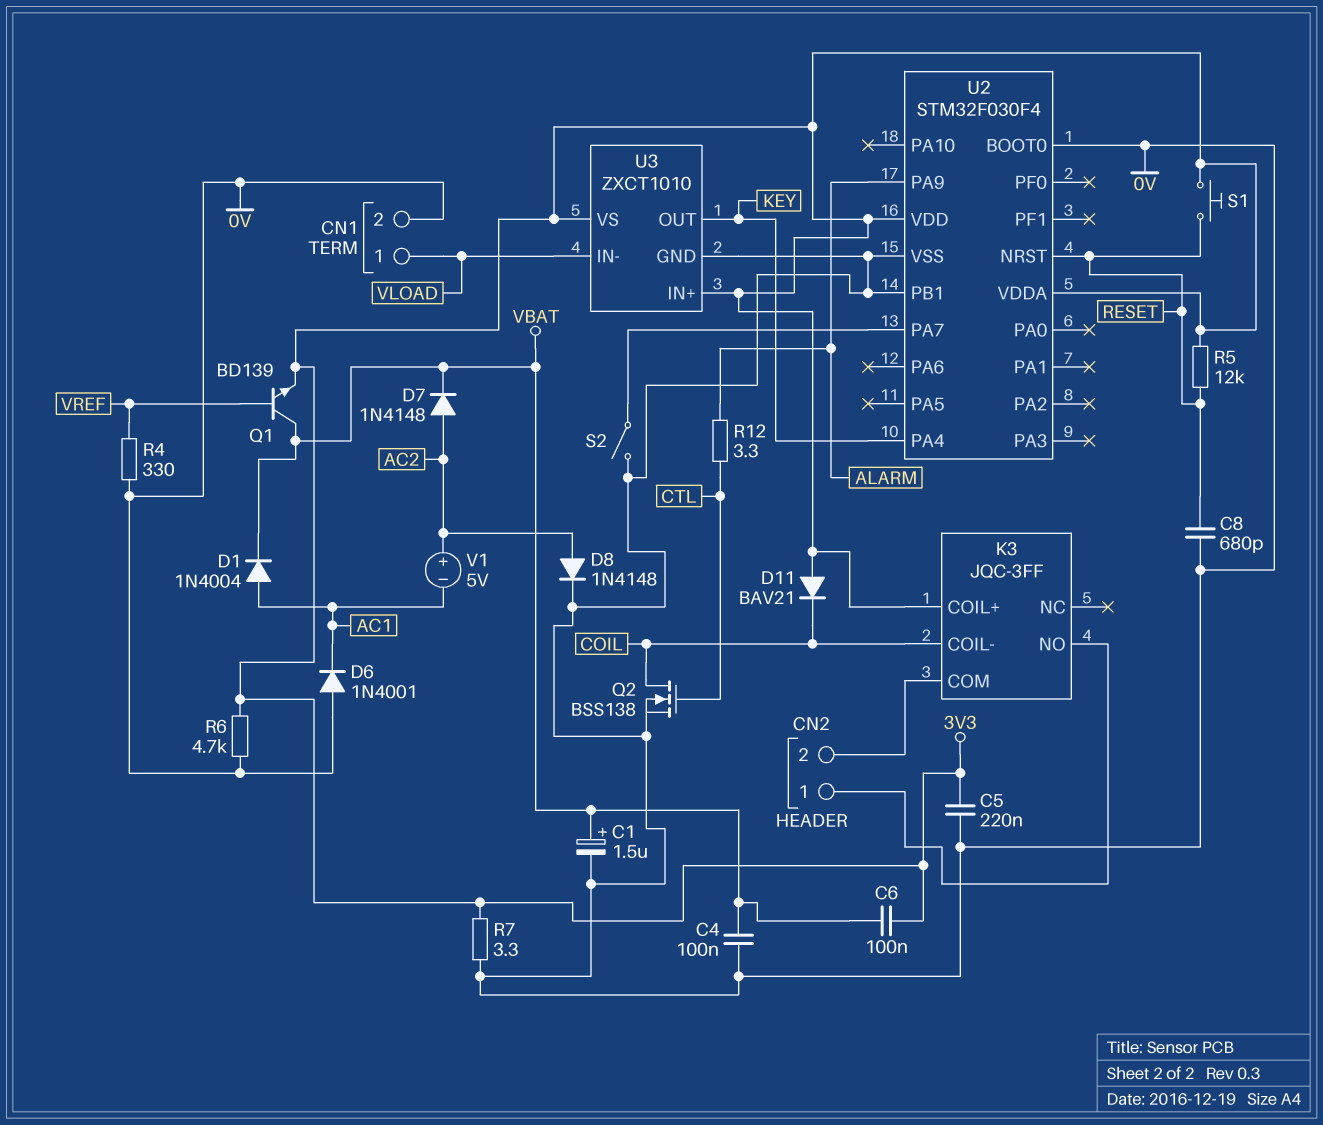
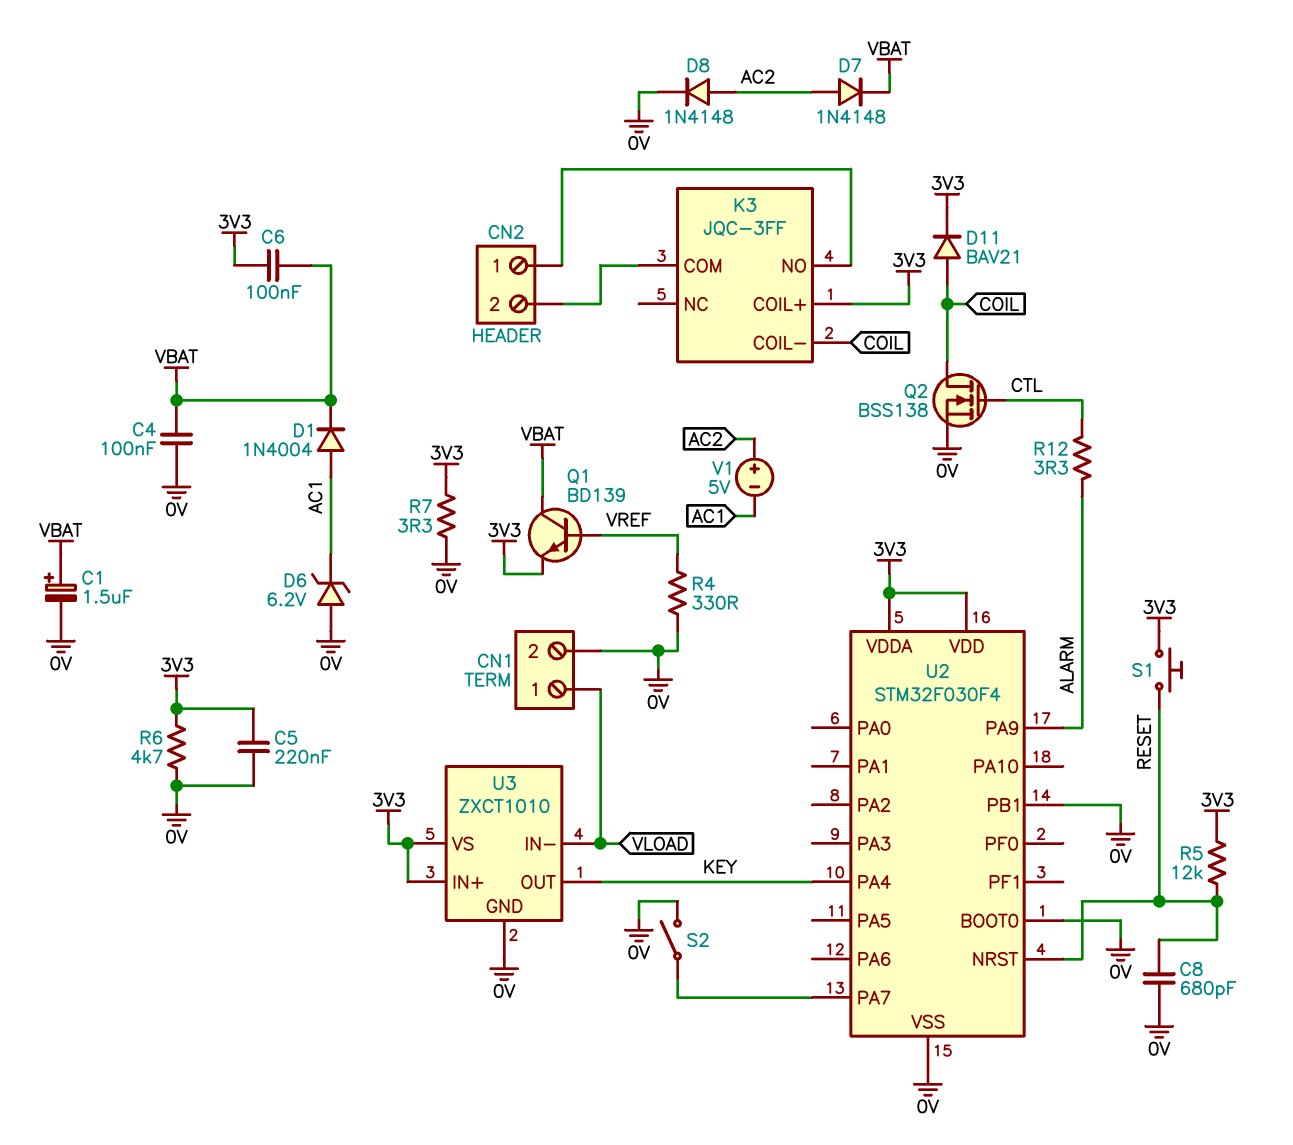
D6: diode 1N4001 (A 0V, K AC1) -> zener 6.2V (A 0V, K AC1)
D11: diode BAV21 (A 3V3, K COIL) -> diode BAV21 (A COIL, K 3V3)

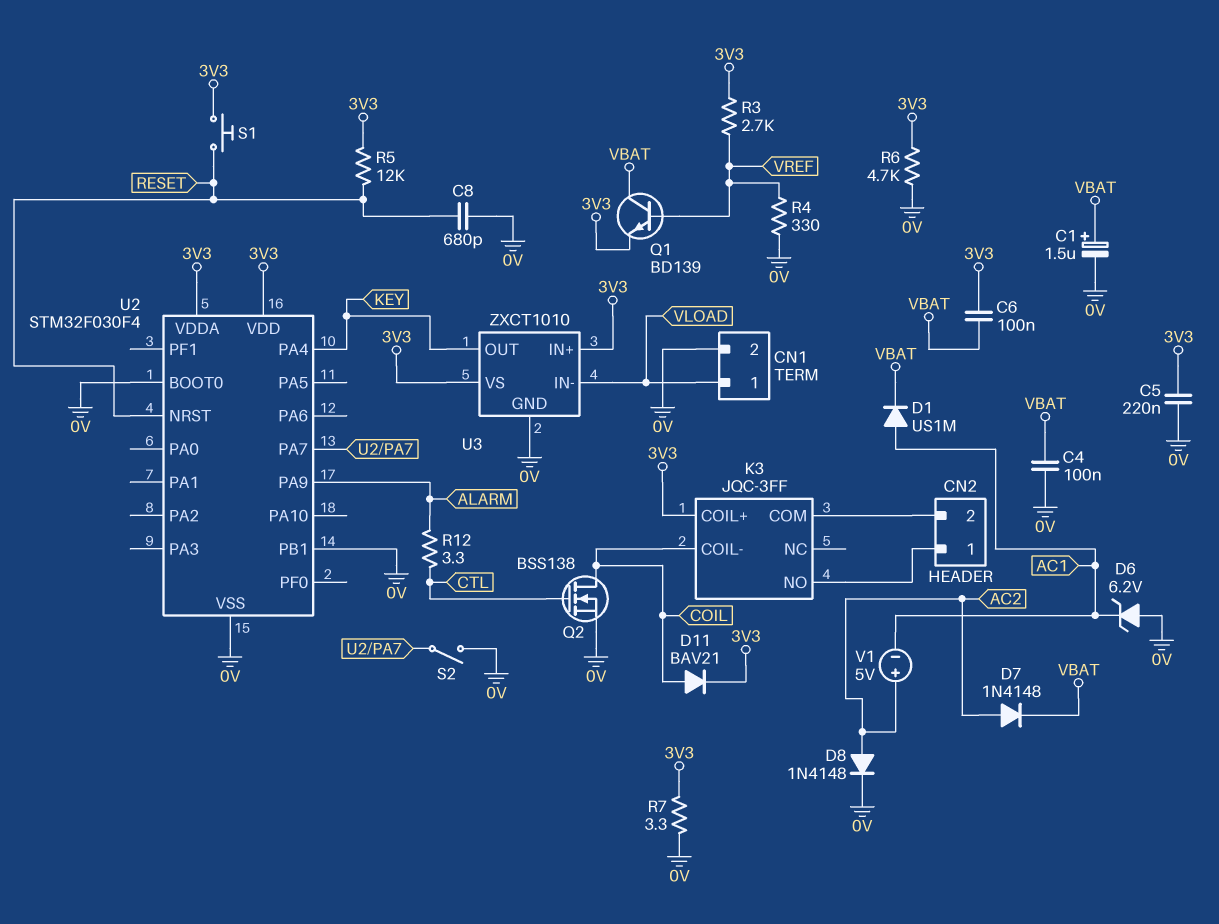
D1: diode 1N4004 (A AC1, K VBAT) -> diode US1M (A AC1, K VBAT)
R3: none -> 2.7k (3V3, VREF)

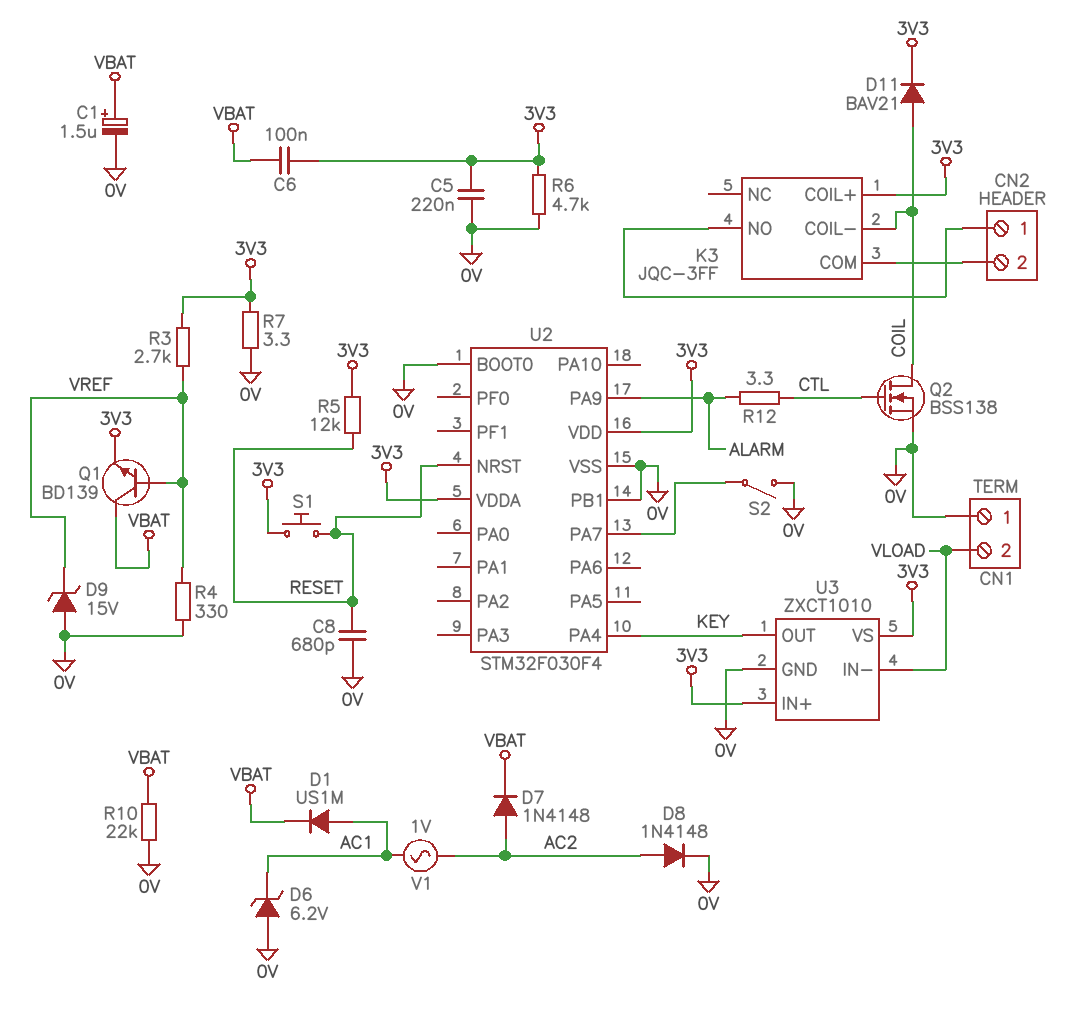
C4: 100nF (0V, VBAT) -> none
CN1 pin 1: VLOAD -> 0V
CN1 pin 2: 0V -> VLOAD
D9: none -> zener 15V (A 0V, K VREF)
R10: none -> 22k (0V, VBAT)
V1: 5V (plus AC2, minus AC1) -> AC 1V (AC1, AC2)

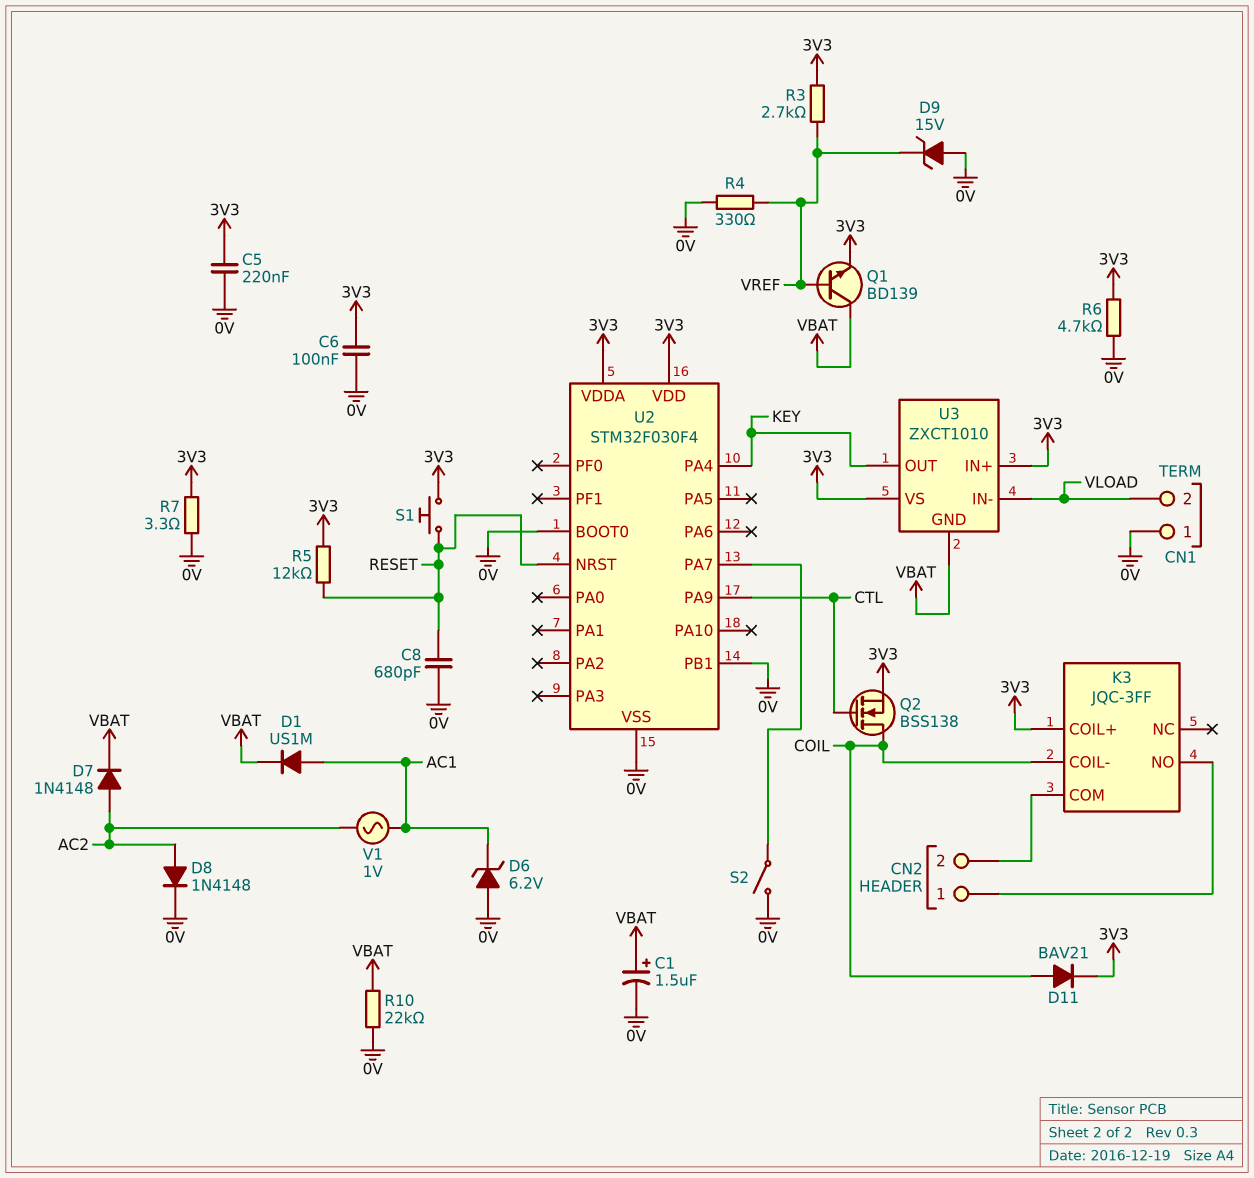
C6: 100nF (3V3, VBAT) -> 100nF (0V, 3V3)
Q2: NMOS BSS138 (G CTL, D COIL, S 0V) -> NMOS BSS138 (G CTL, D COIL, S 3V3)
R12: 3.3 (ALARM, CTL) -> none
U2 pin PA9: ALARM -> CTL
U3 pin GND: 0V -> VBAT

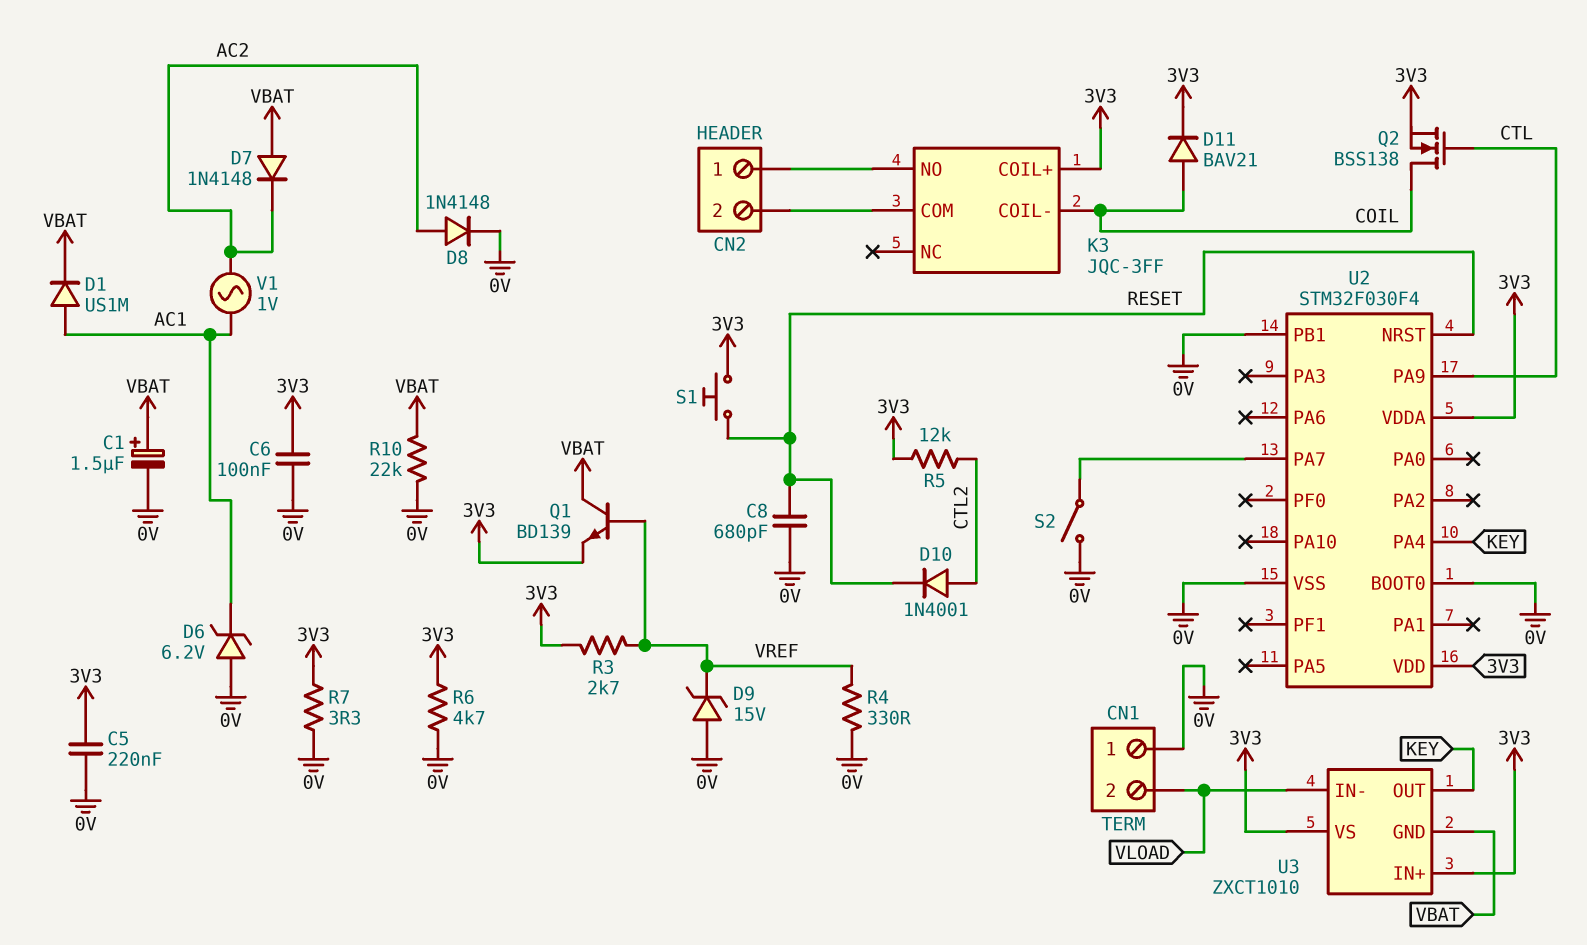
D7: diode 1N4148 (A AC2, K VBAT) -> diode 1N4148 (A VBAT, K AC2)
D10: none -> diode 1N4001 (A CTL2, K RESET)
R5: 12k (3V3, RESET) -> 12k (3V3, CTL2)

